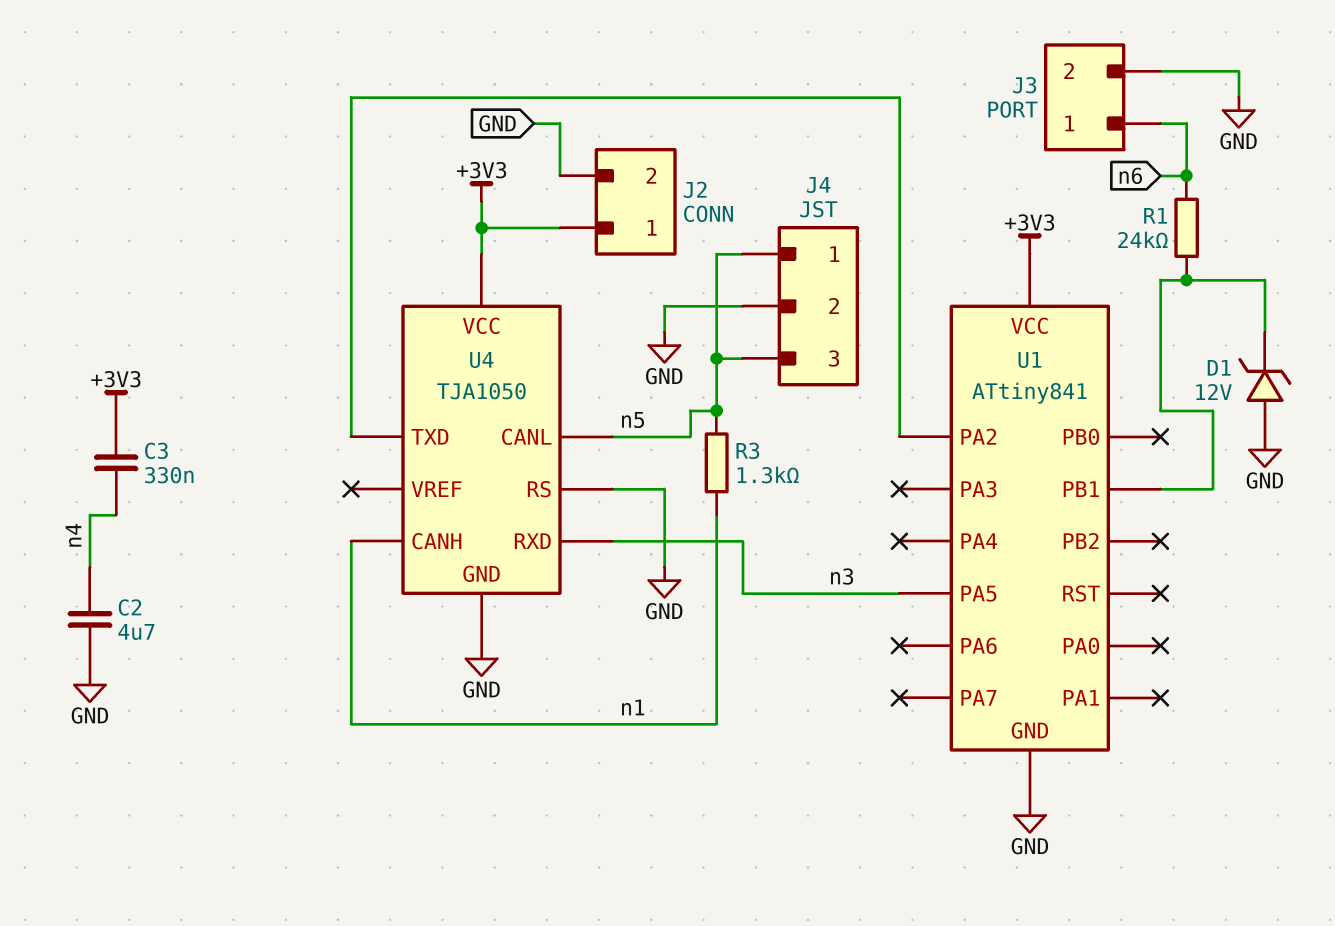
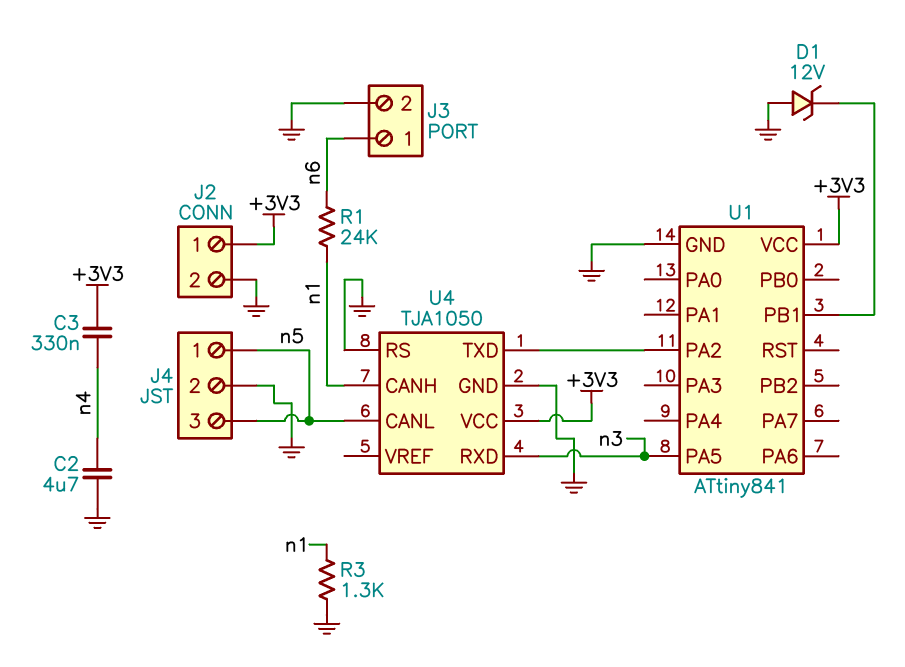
R1: 24k (U1/PB1, n6) -> 24k (n1, n6)
R3: 1.3k (n1, n5) -> 1.3k (GND, n1)

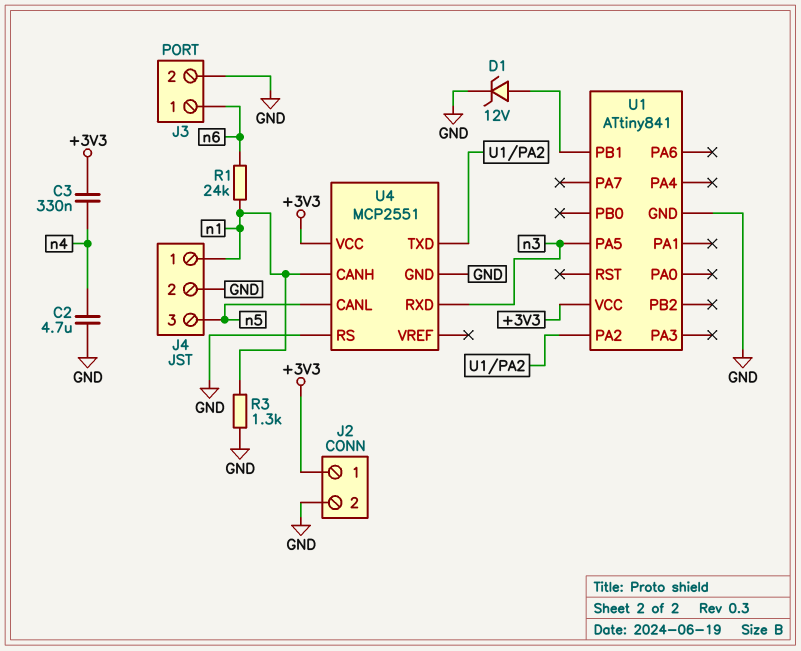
D1: zener 12V (A GND, K U1/PB1) -> zener 12V (A U1/PB1, K GND)
J4 pin 1: n5 -> n1
U4: TJA1050 -> MCP2551

